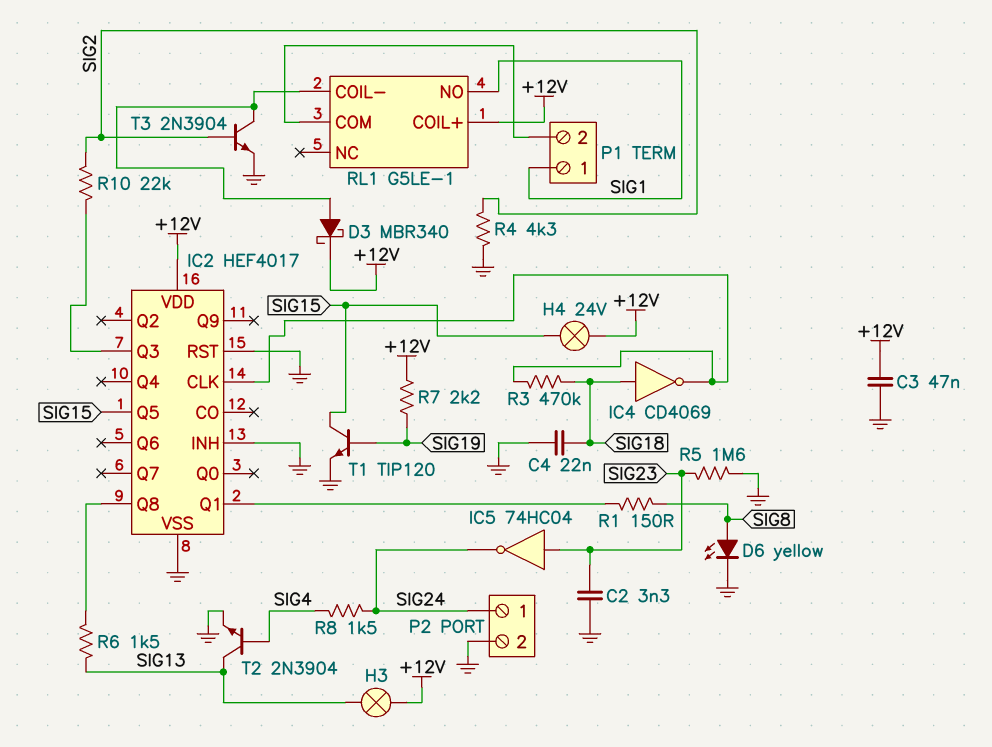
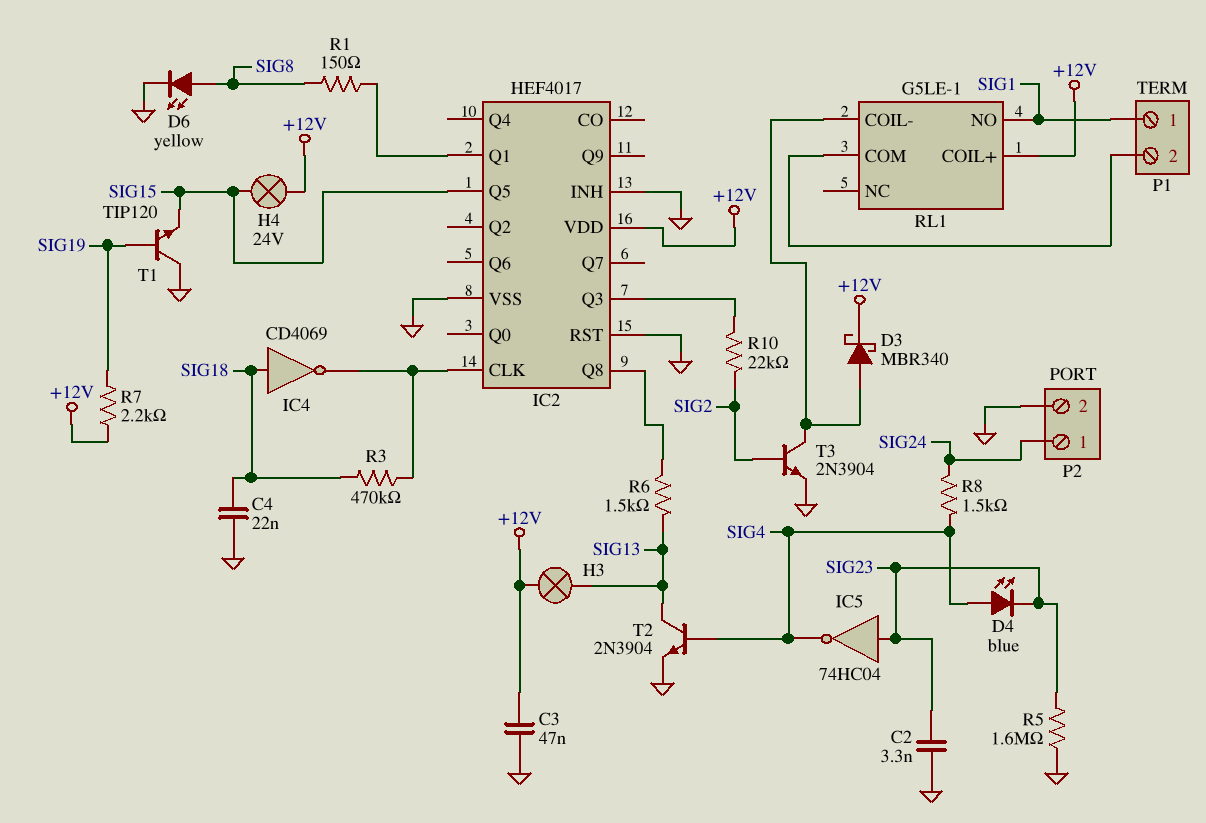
D4: none -> LED blue (A SIG4, K SIG23)
IC5: NOT 74HC04 (in SIG23, out SIG24) -> NOT 74HC04 (in SIG23, out SIG4)
R4: 4.3k (GND, SIG2) -> none
T1: NPN TIP120 (B SIG19, C SIG15, E GND) -> NPN TIP120 (B SIG19, C GND, E SIG15)

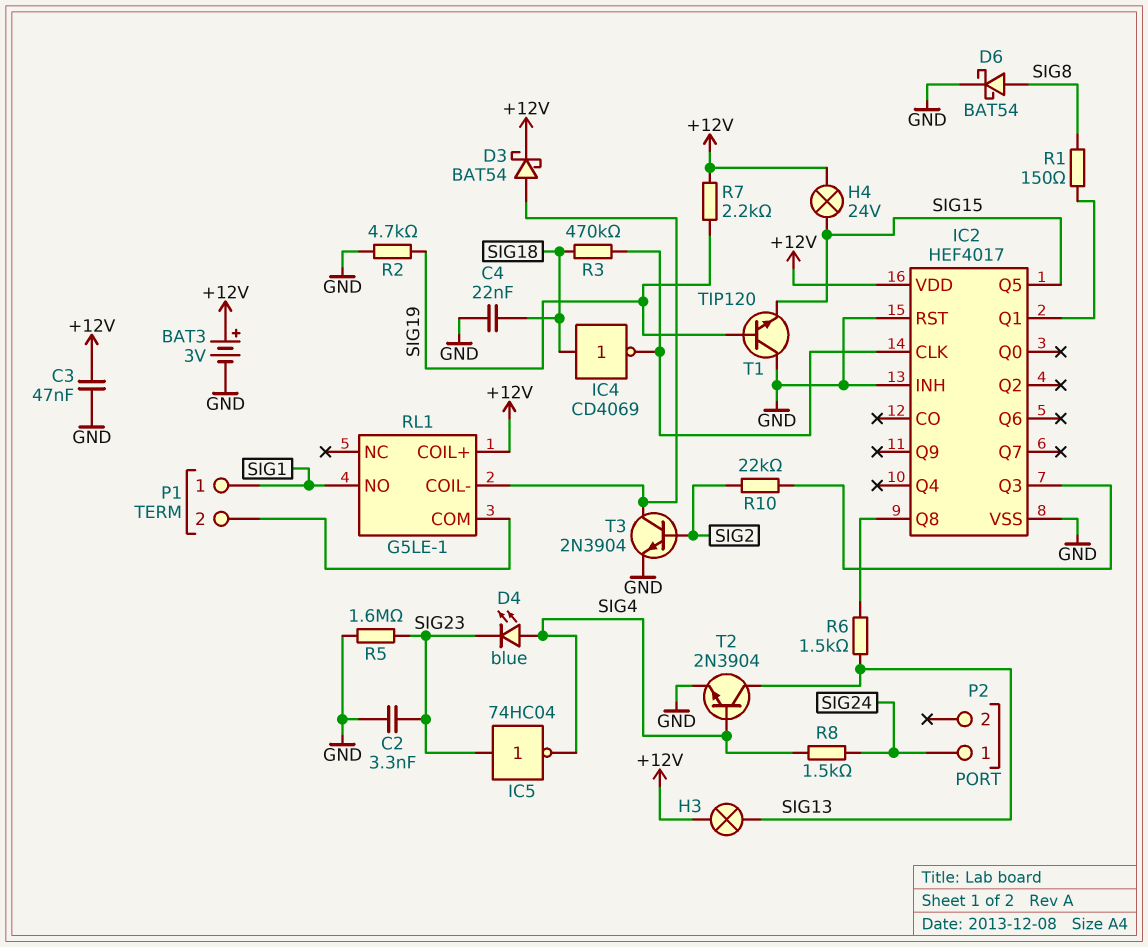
BAT3: none -> 3V (plus +12V, minus GND)
D3: schottky MBR340 (A RL1/COIL-, K +12V) -> schottky BAT54 (A RL1/COIL-, K +12V)
D6: LED yellow (A SIG8, K GND) -> schottky BAT54 (A SIG8, K GND)
P2 pin 2: GND -> none
R2: none -> 4.7k (GND, SIG19)

